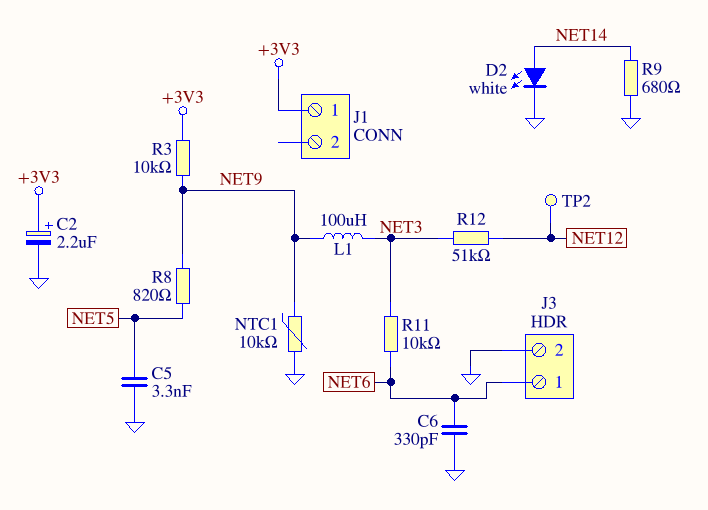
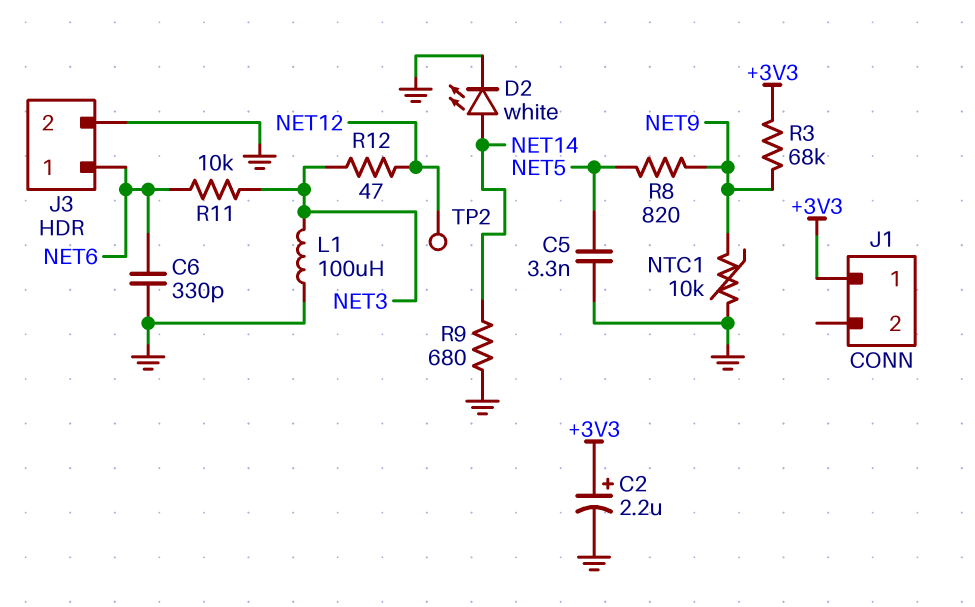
L1: 100uH (NET3, NET9) -> 100uH (GND, NET3)
R3: 10k (+3V3, NET9) -> 68k (+3V3, NET9)
R12: 51k (NET3, NET12) -> 47 (NET3, NET12)

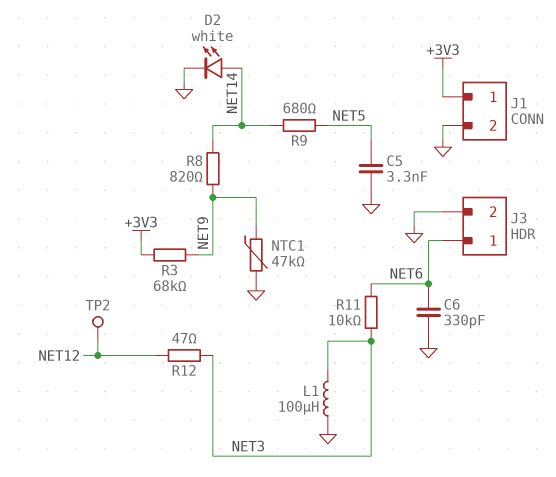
C2: 2.2uF (plus +3V3, minus GND) -> none
J1 pin 2: none -> GND
NTC1: 10k (GND, NET9) -> 47k (GND, NET9)
R8: 820 (NET5, NET9) -> 820 (NET9, NET14)
R9: 680 (GND, NET14) -> 680 (NET5, NET14)

